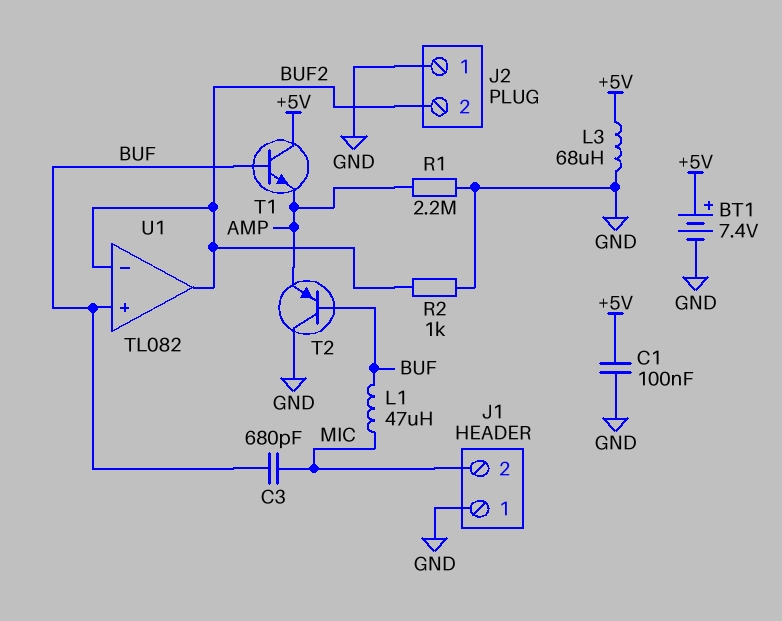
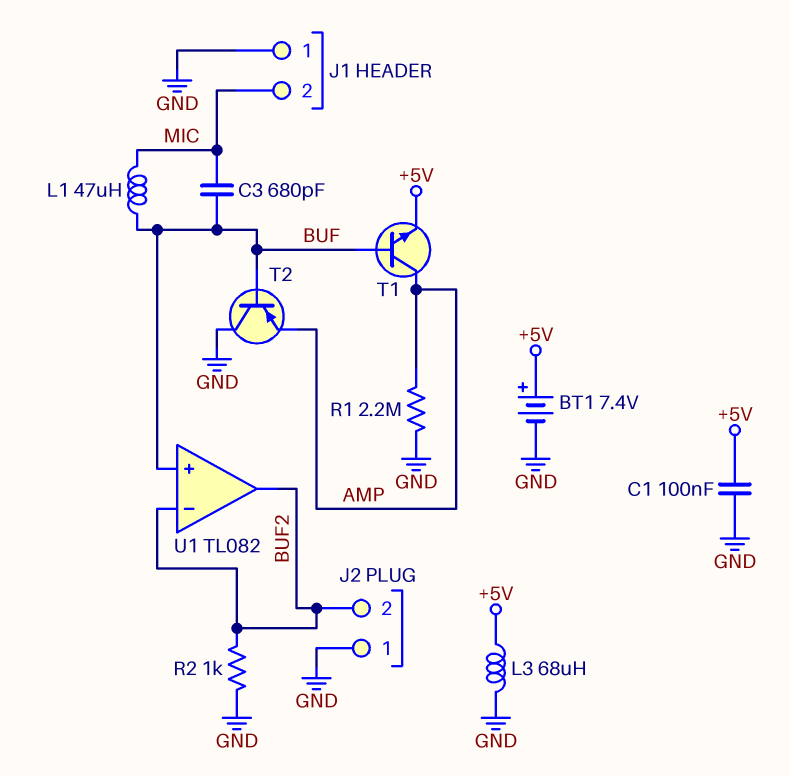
T1: NPN (B BUF, C +5V, E AMP) -> NPN (B BUF, C AMP, E +5V)

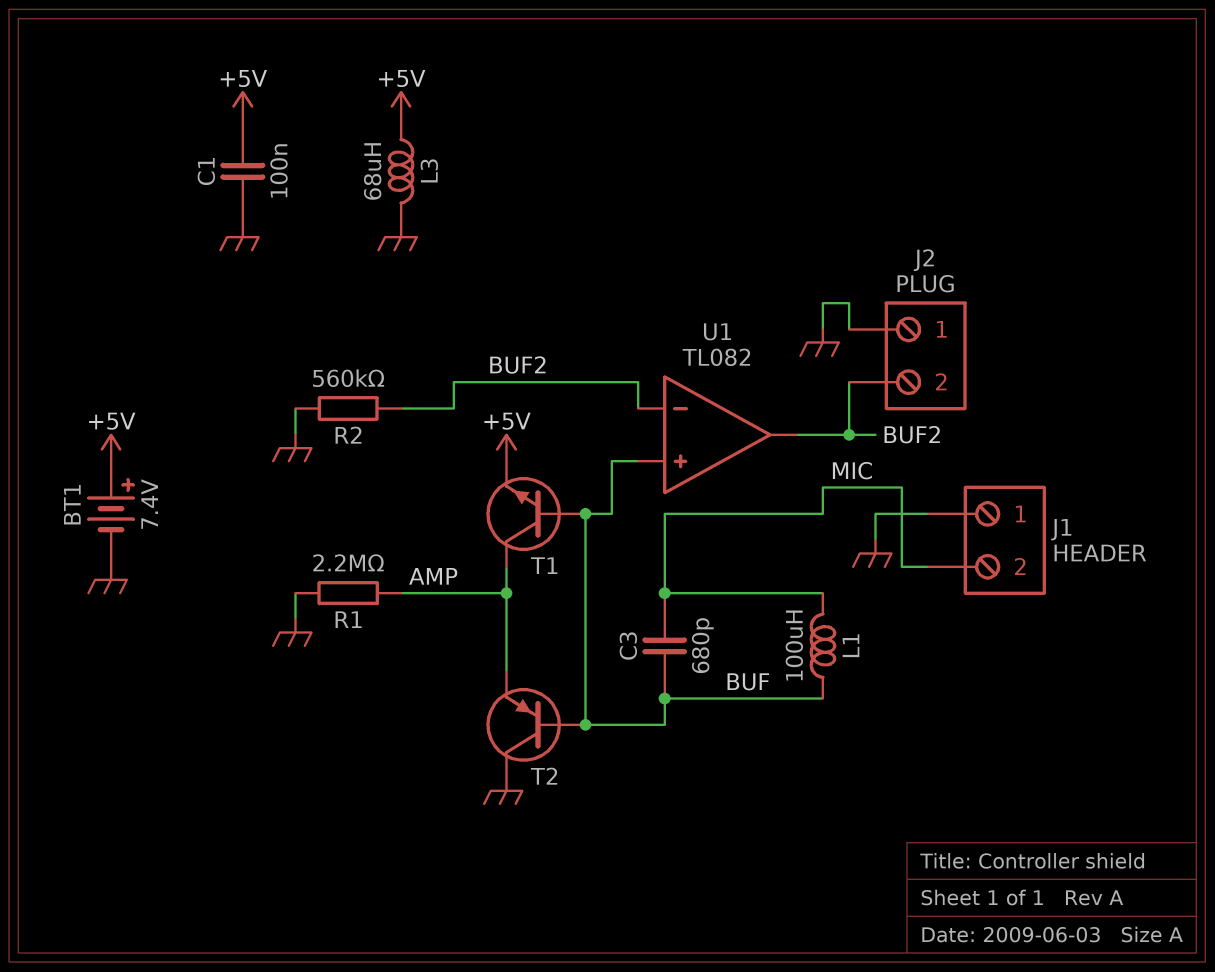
L1: 47uH (BUF, MIC) -> 100uH (BUF, MIC)
R2: 1k (BUF2, GND) -> 560k (BUF2, GND)

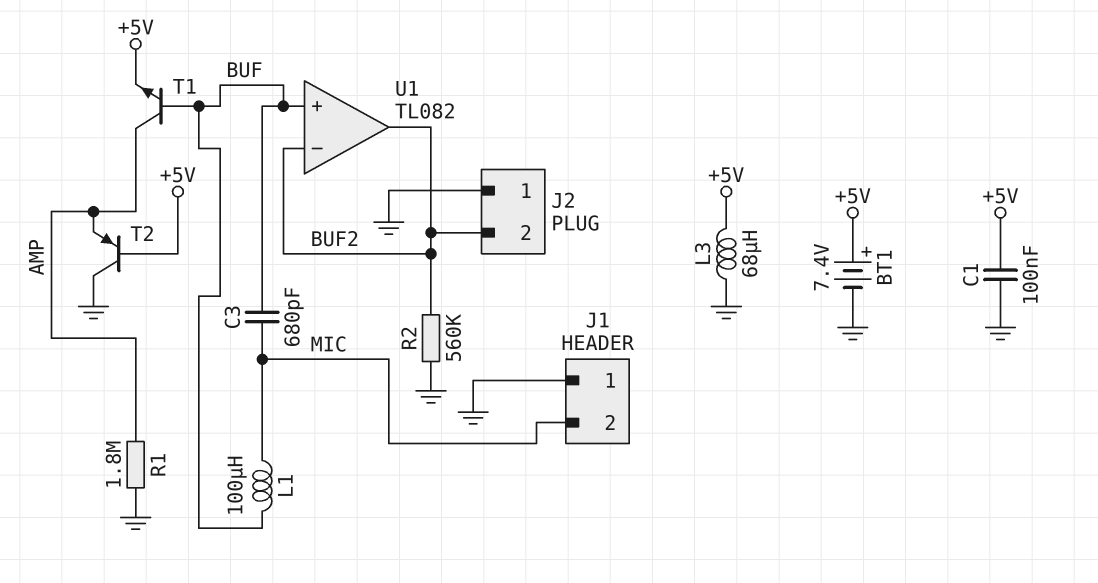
R1: 2.2M (AMP, GND) -> 1.8M (AMP, GND)
T2: PNP (B BUF, C GND, E AMP) -> PNP (B +5V, C GND, E AMP)

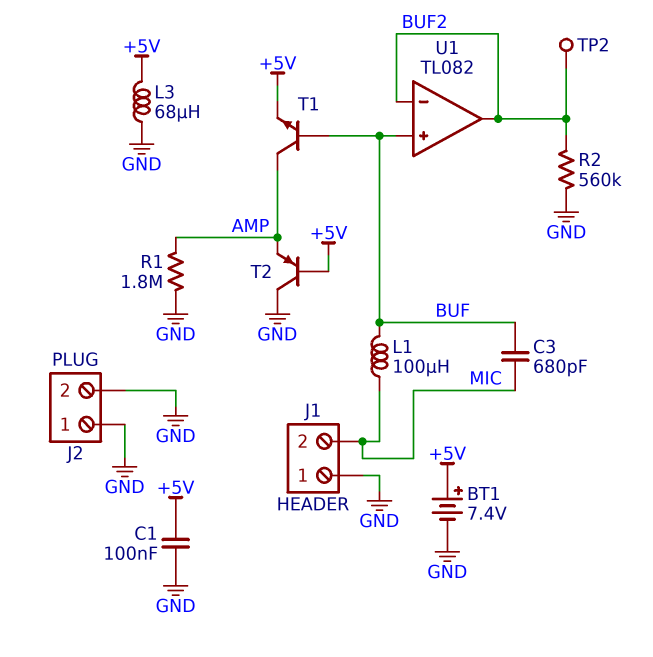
J2 pin 2: BUF2 -> GND
TP2: none -> test point (BUF2)

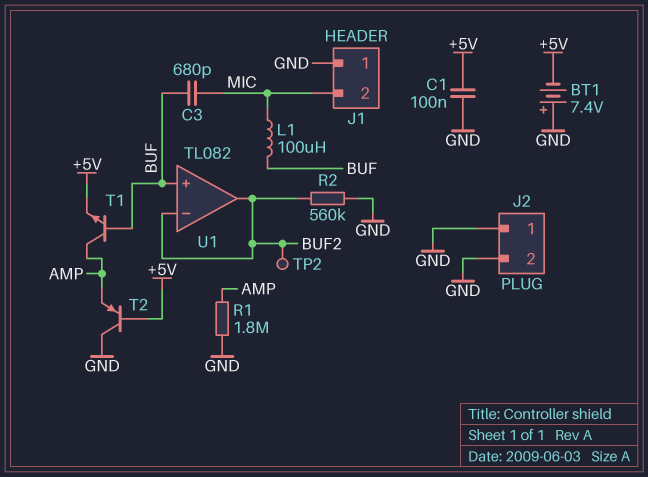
BT1: 7.4V (plus +5V, minus GND) -> 7.4V (plus GND, minus +5V)
L3: 68uH (+5V, GND) -> none

